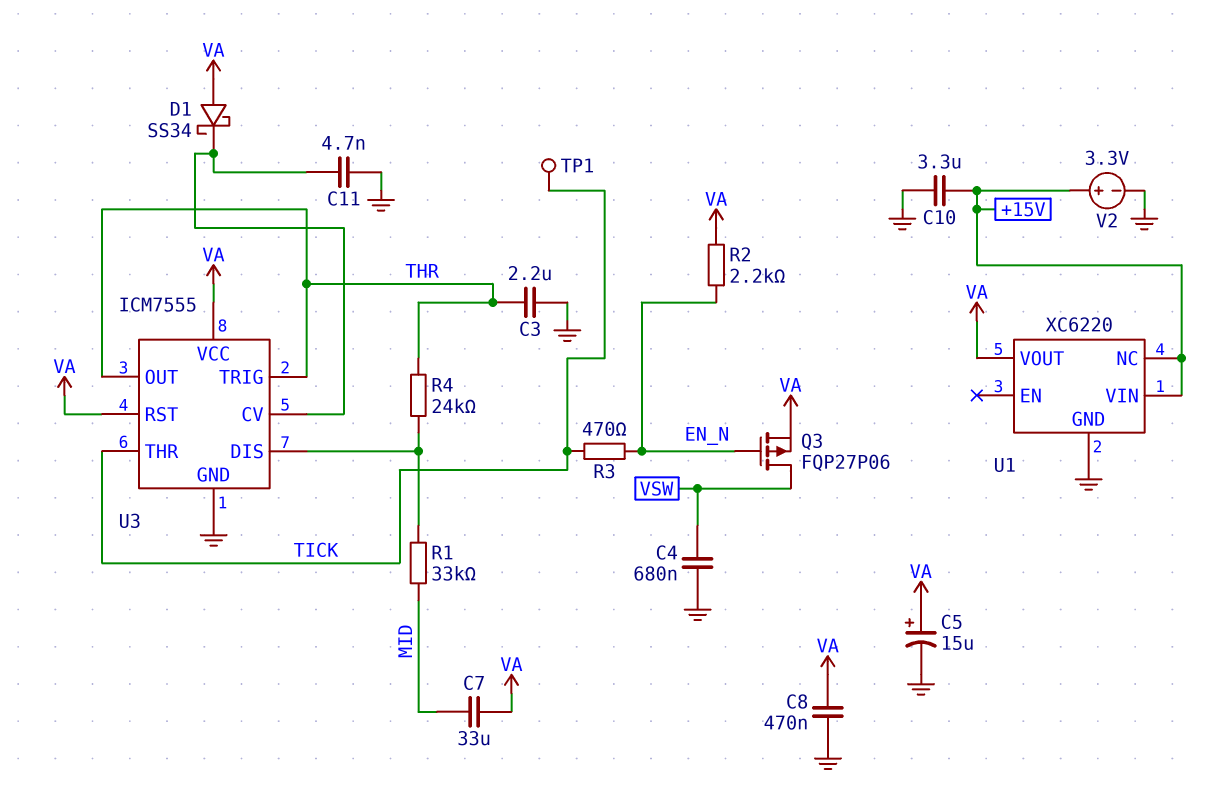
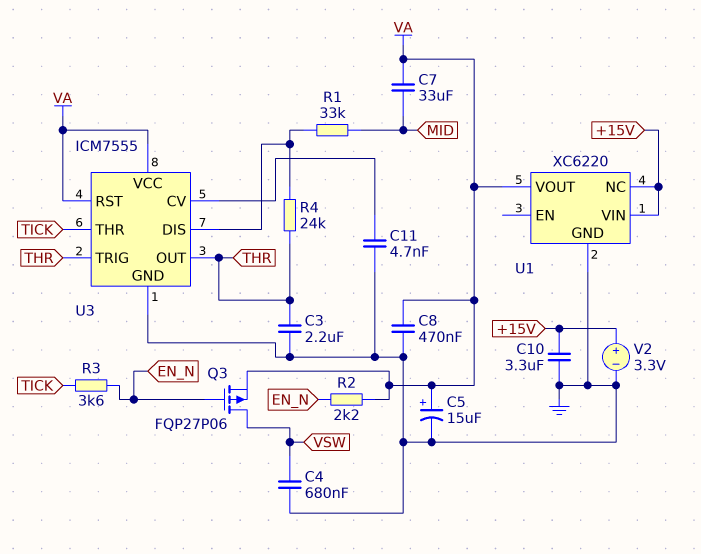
D1: schottky SS34 (A VA, K U3/CV) -> none
R3: 470 (EN_N, TICK) -> 3.6k (EN_N, TICK)
TP1: test point (TICK) -> none

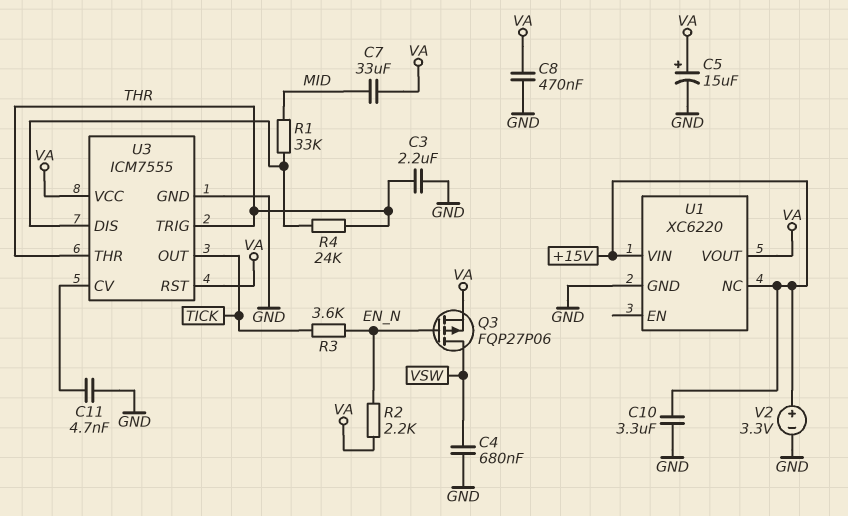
U3 pin OUT: THR -> TICK
U3 pin THR: TICK -> THR

